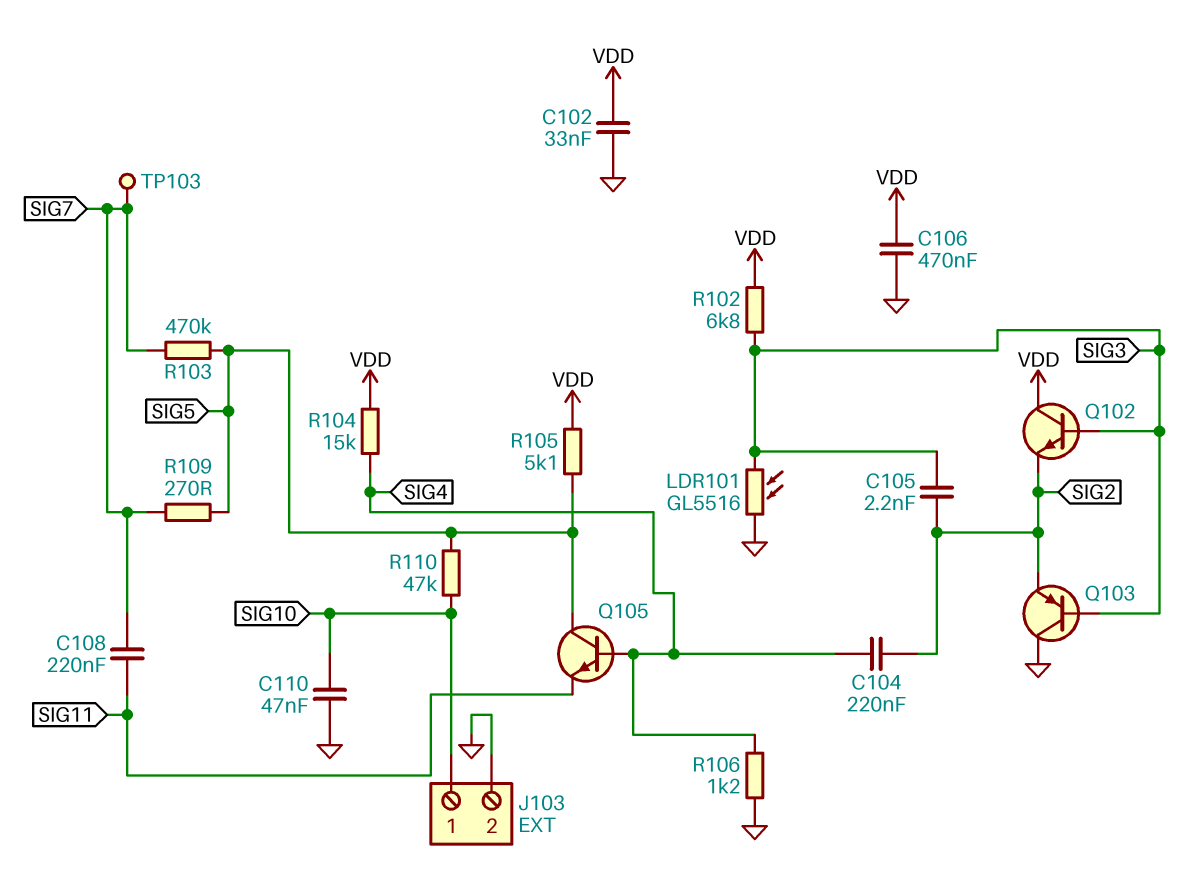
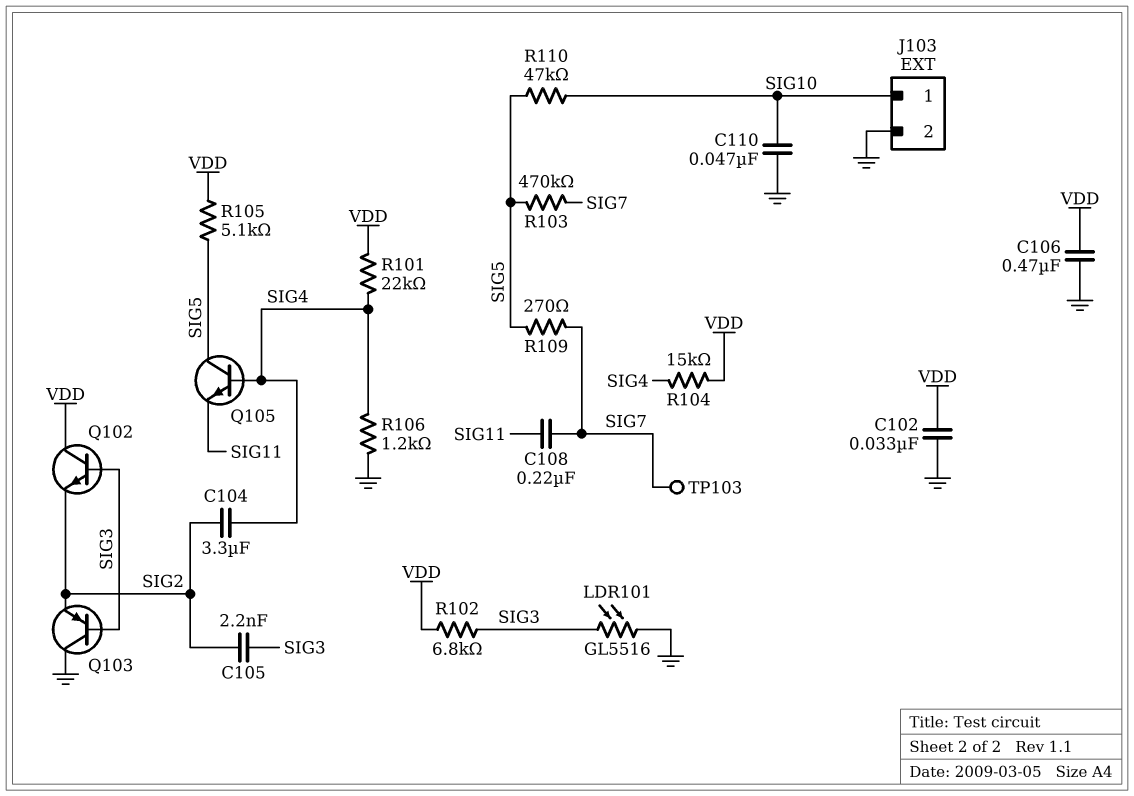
C104: 220nF (SIG2, SIG4) -> 3.3uF (SIG2, SIG4)
R101: none -> 22k (SIG4, VDD)

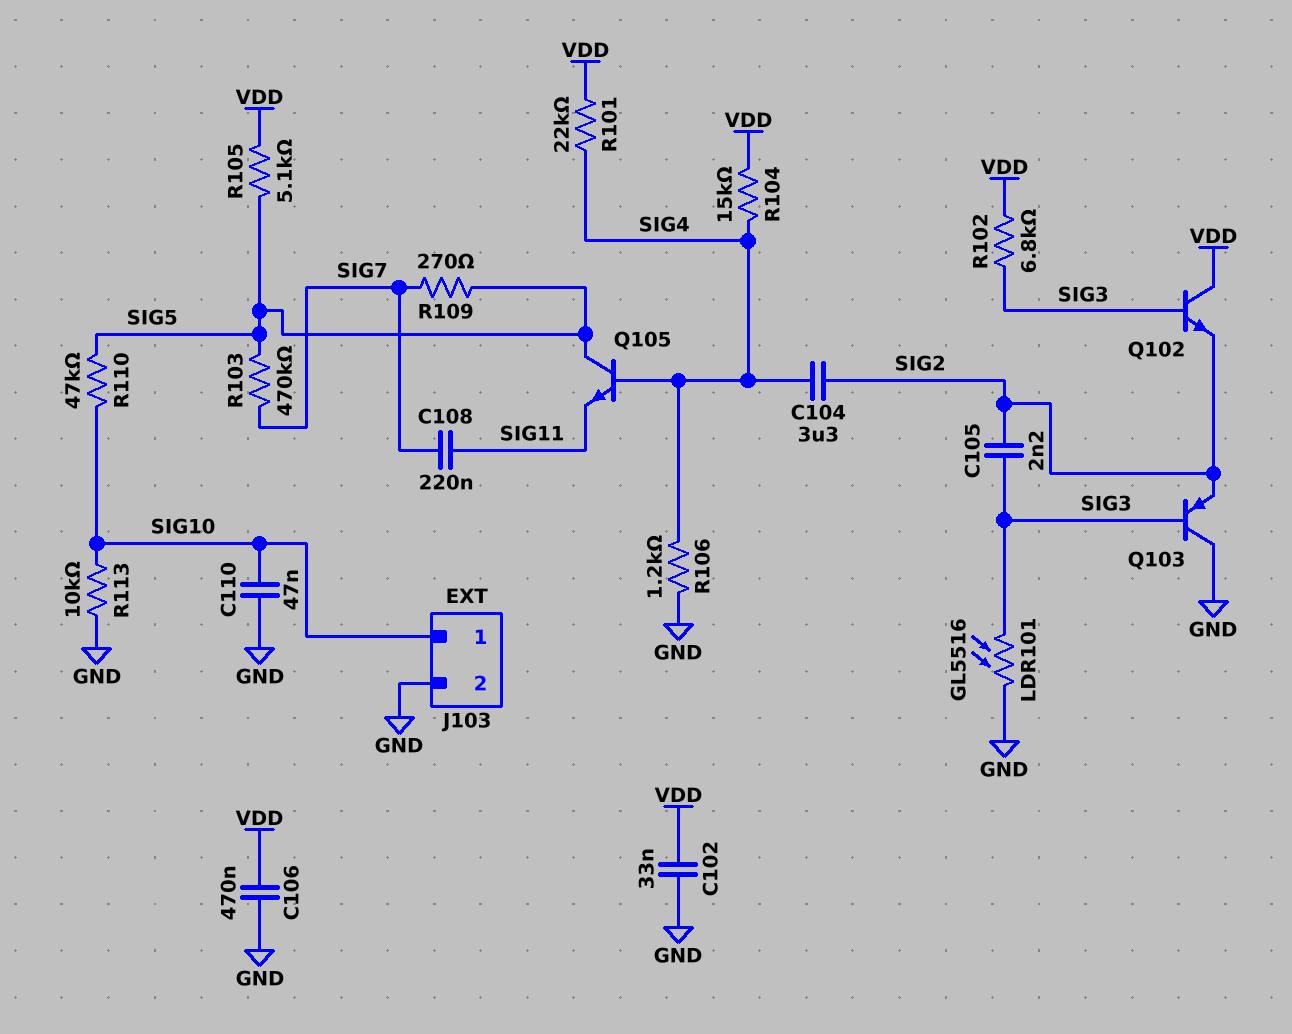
R113: none -> 10k (GND, SIG10)
TP103: test point (SIG7) -> none

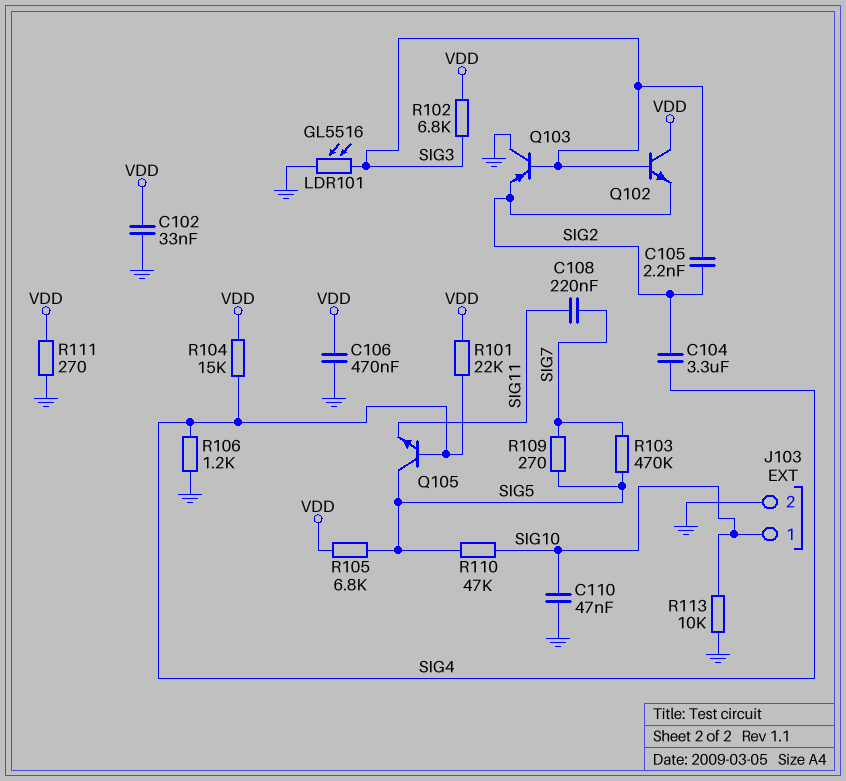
R105: 5.1k (SIG5, VDD) -> 6.8k (SIG5, VDD)
R111: none -> 270 (GND, VDD)

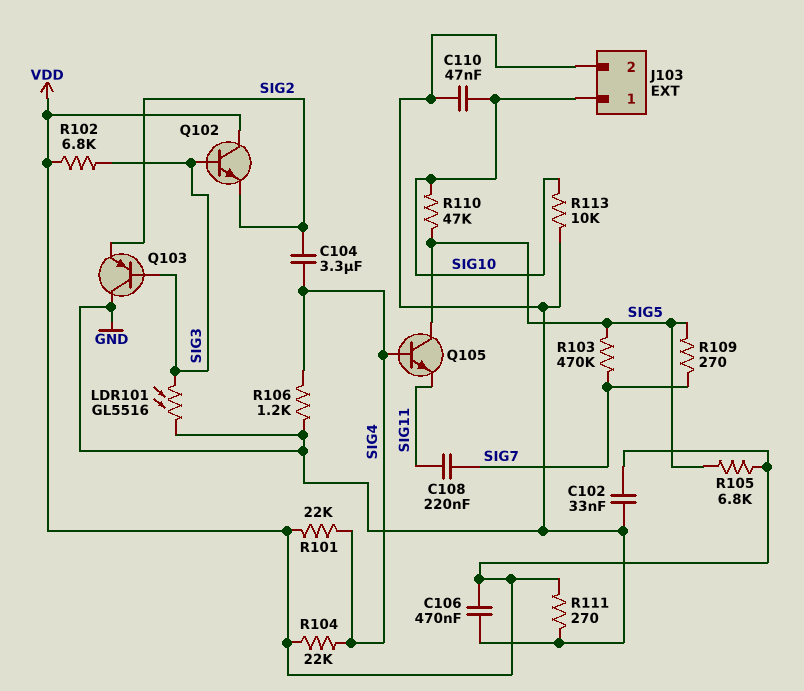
C105: 2.2nF (SIG2, SIG3) -> none
R104: 15k (SIG4, VDD) -> 22k (SIG4, VDD)

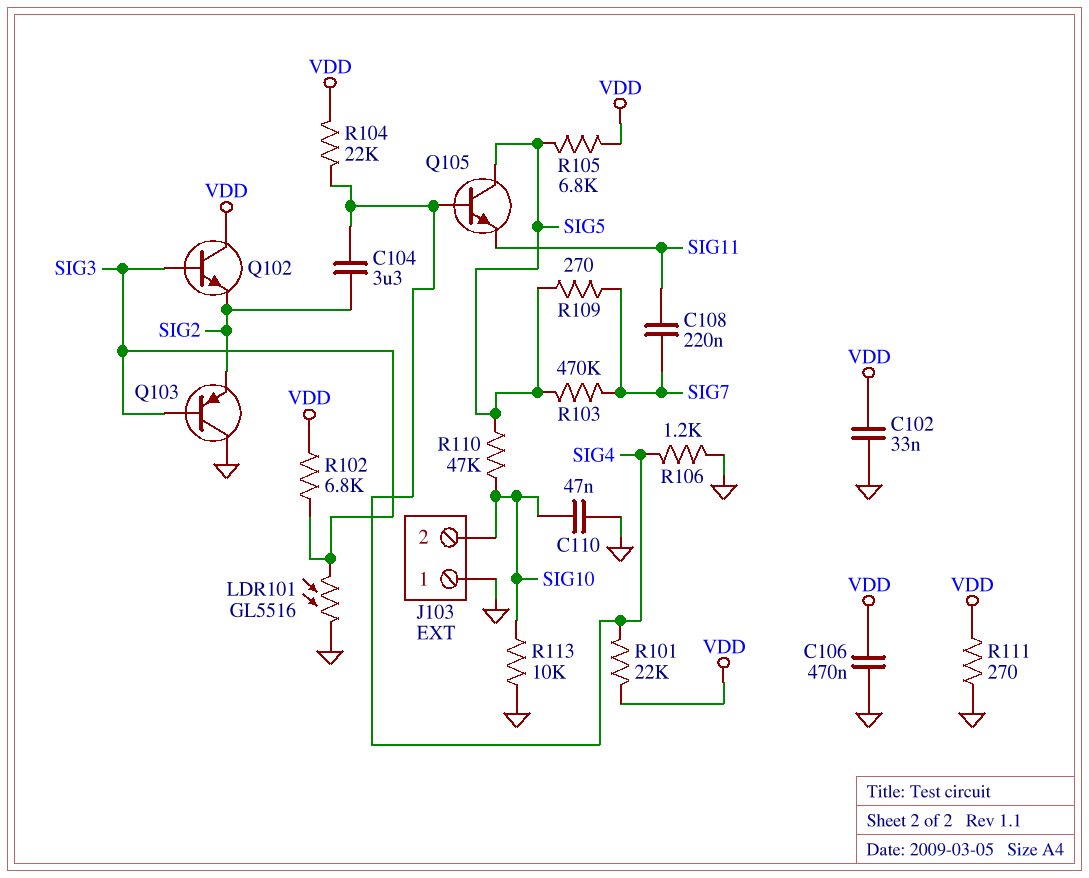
J103 pin 1: SIG10 -> GND
J103 pin 2: GND -> SIG10

